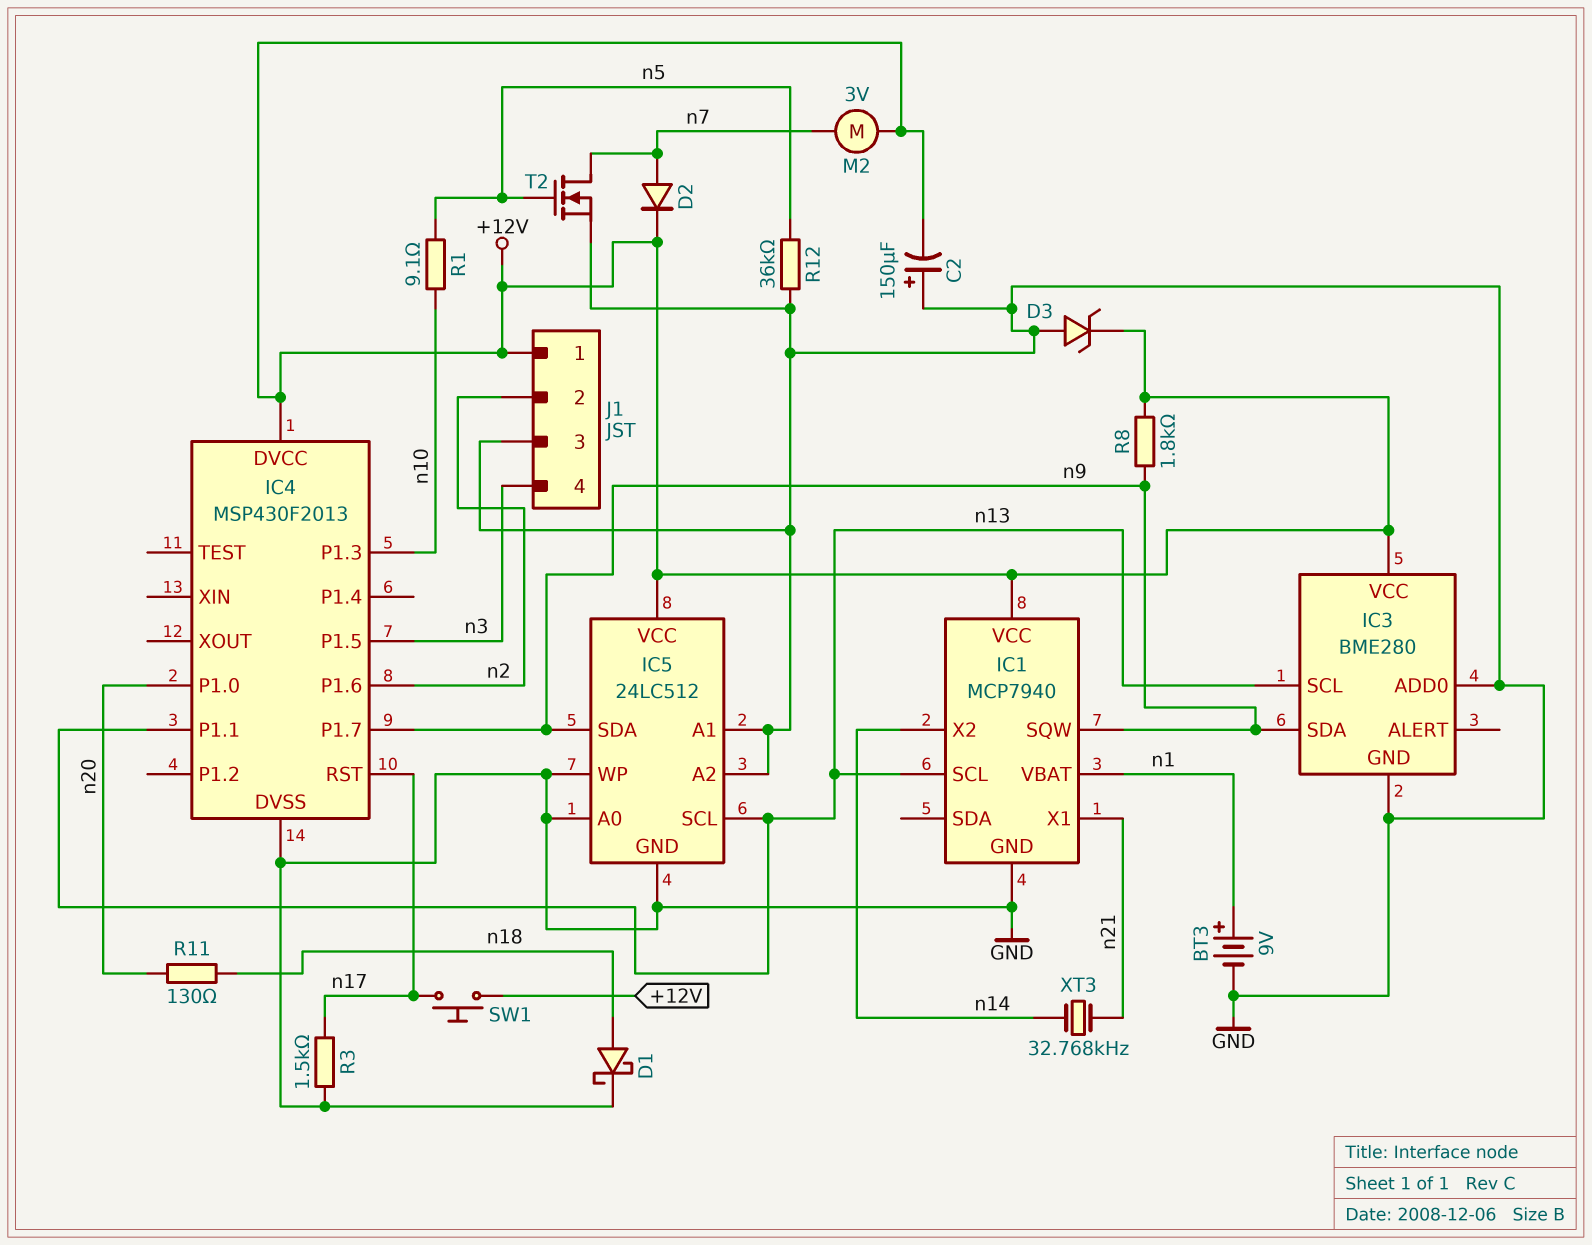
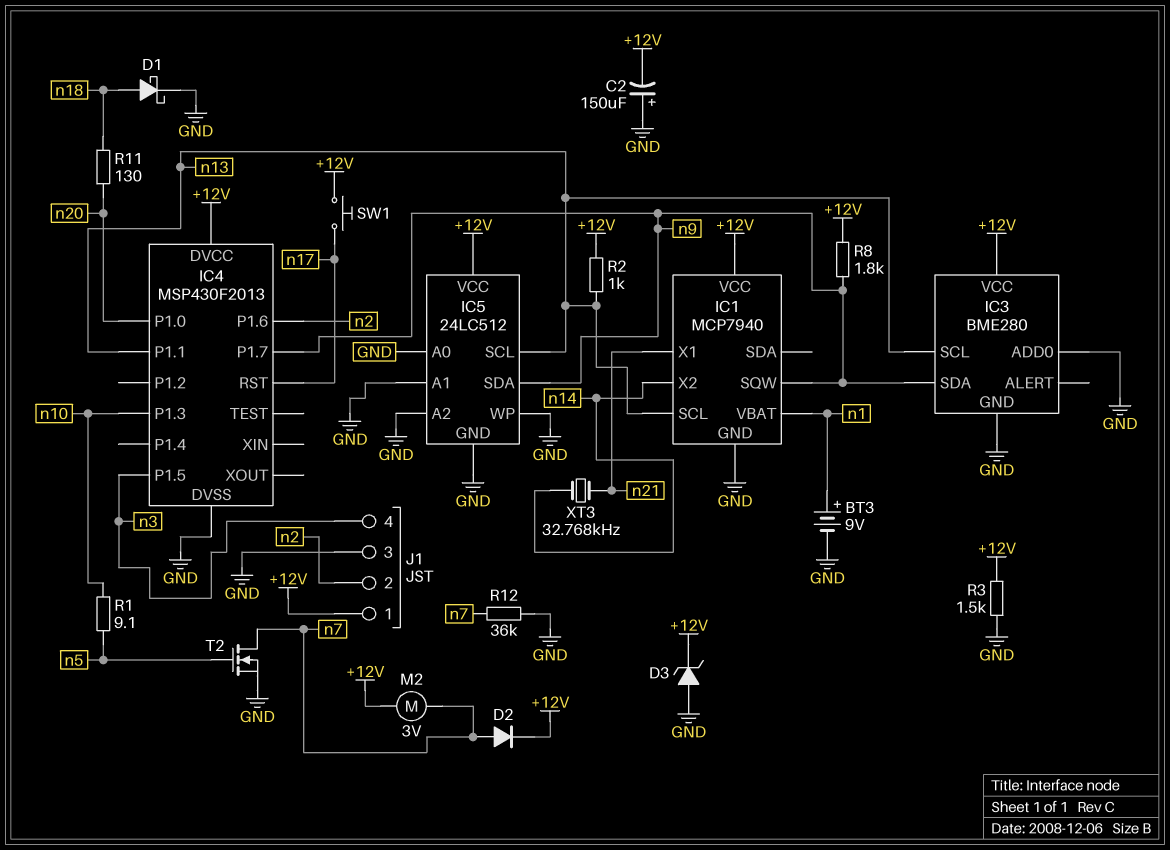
R2: none -> 1k (+12V, n13)
R3: 1.5k (GND, n17) -> 1.5k (+12V, GND)
R12: 36k (GND, n5) -> 36k (GND, n7)

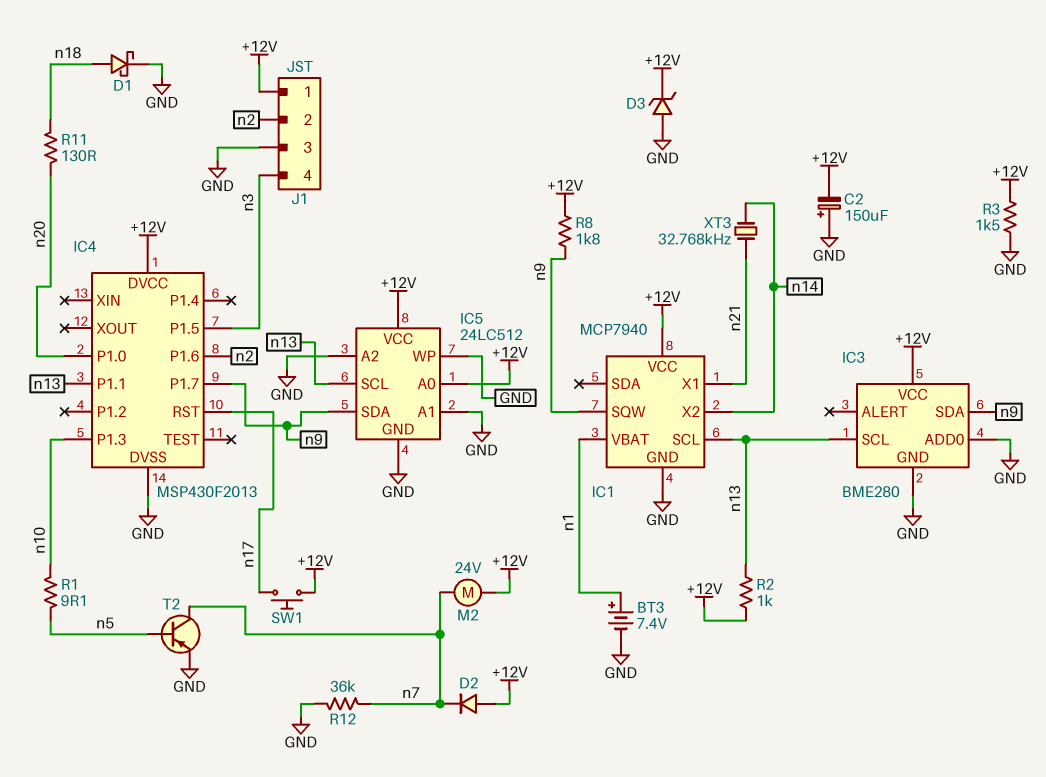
BT3: 9V (plus n1, minus GND) -> 7.4V (plus n1, minus GND)
D2: diode (A n7, K +12V) -> diode (A +12V, K n7)
IC5 pin A0: GND -> +12V
M2: motor 3V (+12V, n7) -> motor 24V (+12V, n7)
T2: NMOS (G n5, D n7, S GND) -> PNP (B n5, C n7, E GND)

